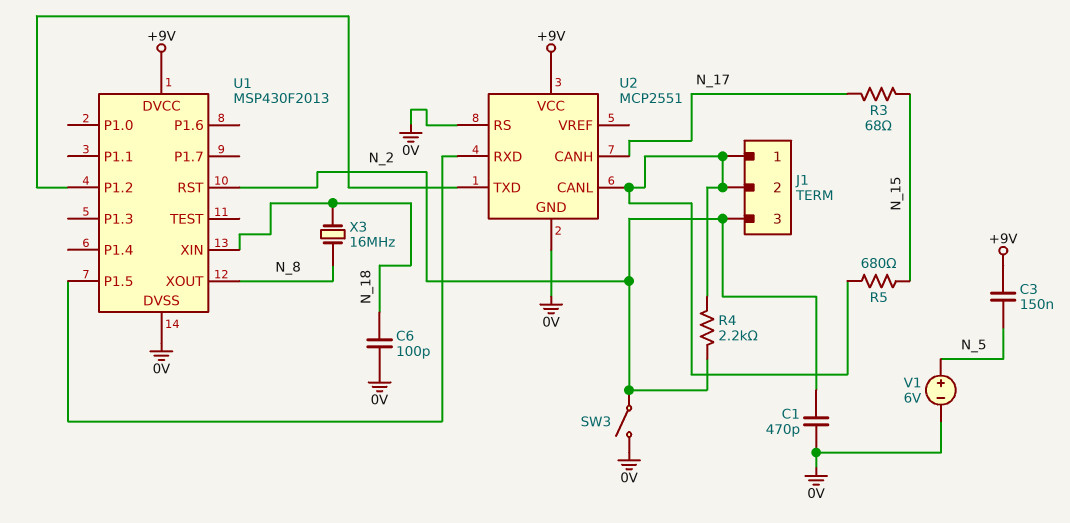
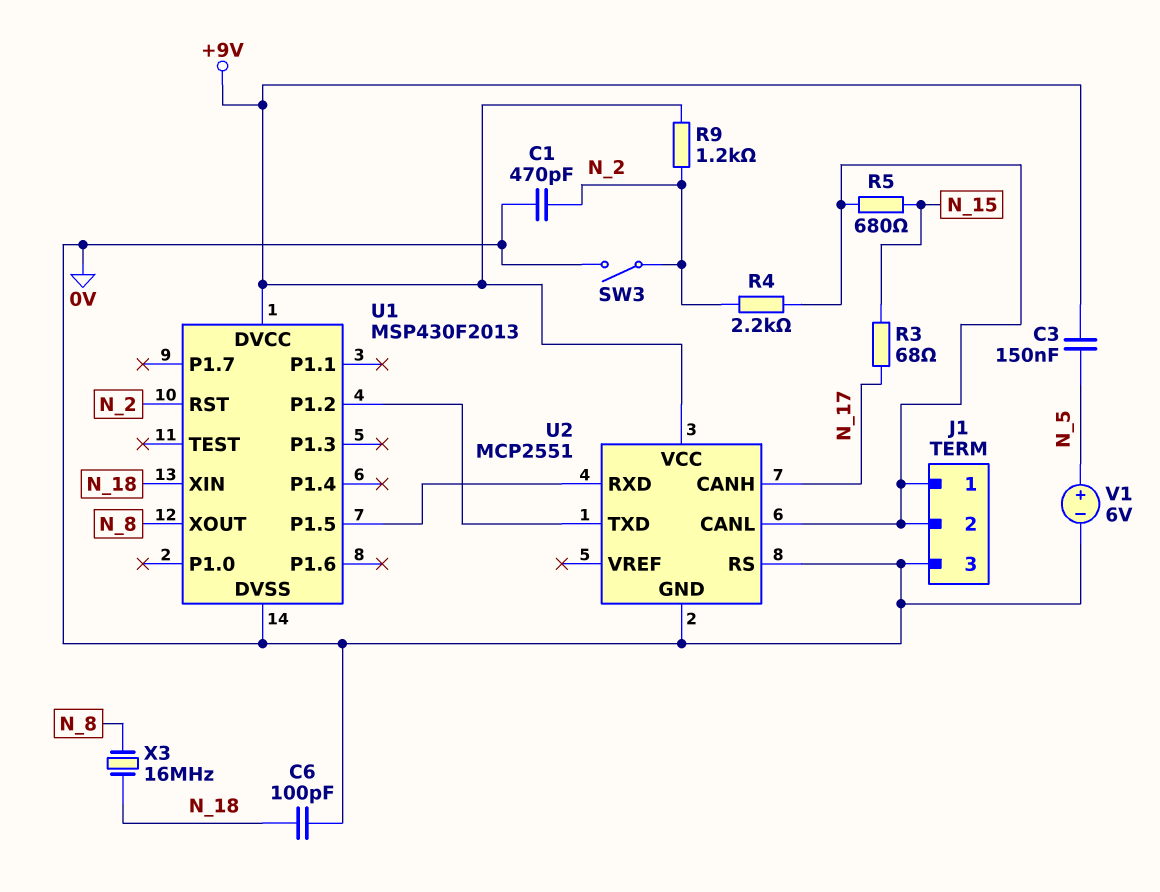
J1 pin 3: N_2 -> 0V
R9: none -> 1.2k (+9V, N_2)

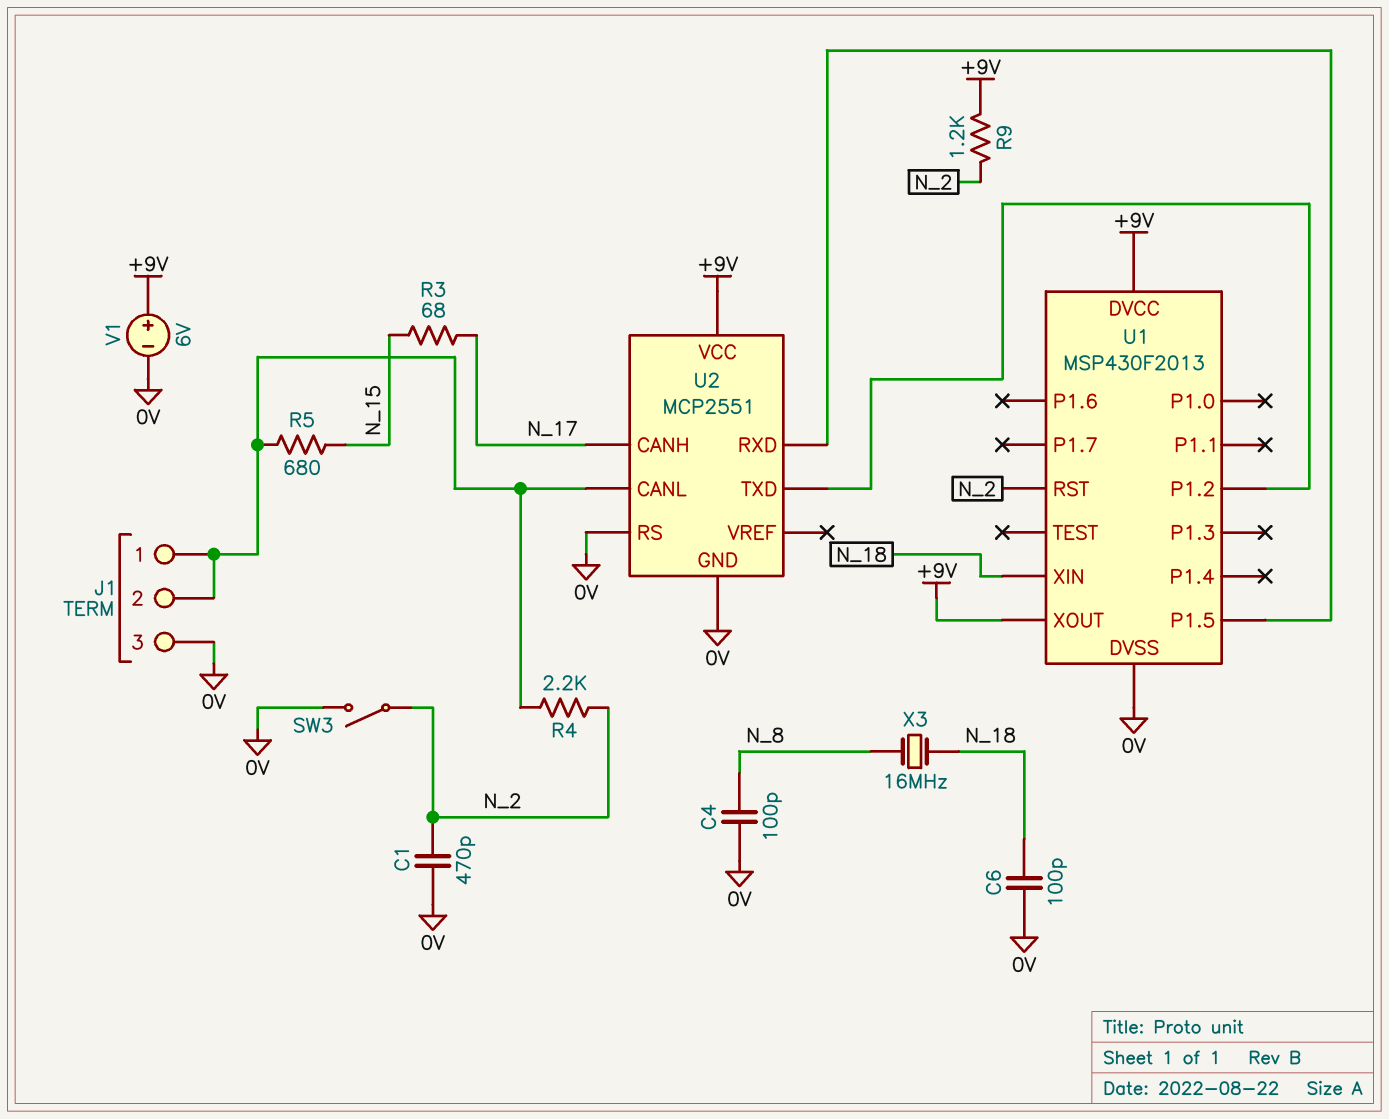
C3: 150nF (+9V, N_5) -> none
C4: none -> 100pF (0V, N_8)
U1 pin XOUT: N_8 -> +9V
V1: 6V (plus N_5, minus 0V) -> 6V (plus +9V, minus 0V)

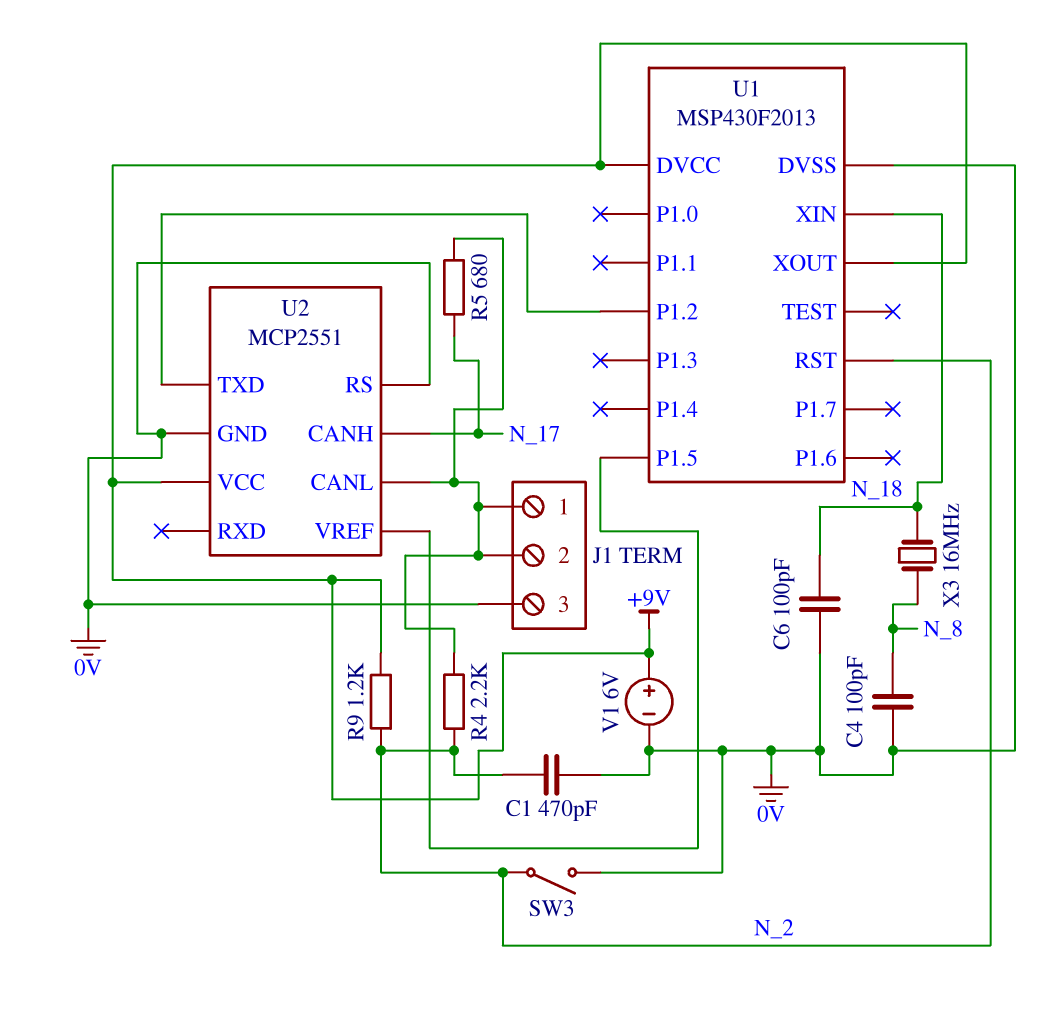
R3: 68 (N_15, N_17) -> none
R5: 680 (J1/1, N_15) -> 680 (J1/1, N_17)
U2 pin RXD: U1/P1.5 -> none
U2 pin VREF: none -> U1/P1.5

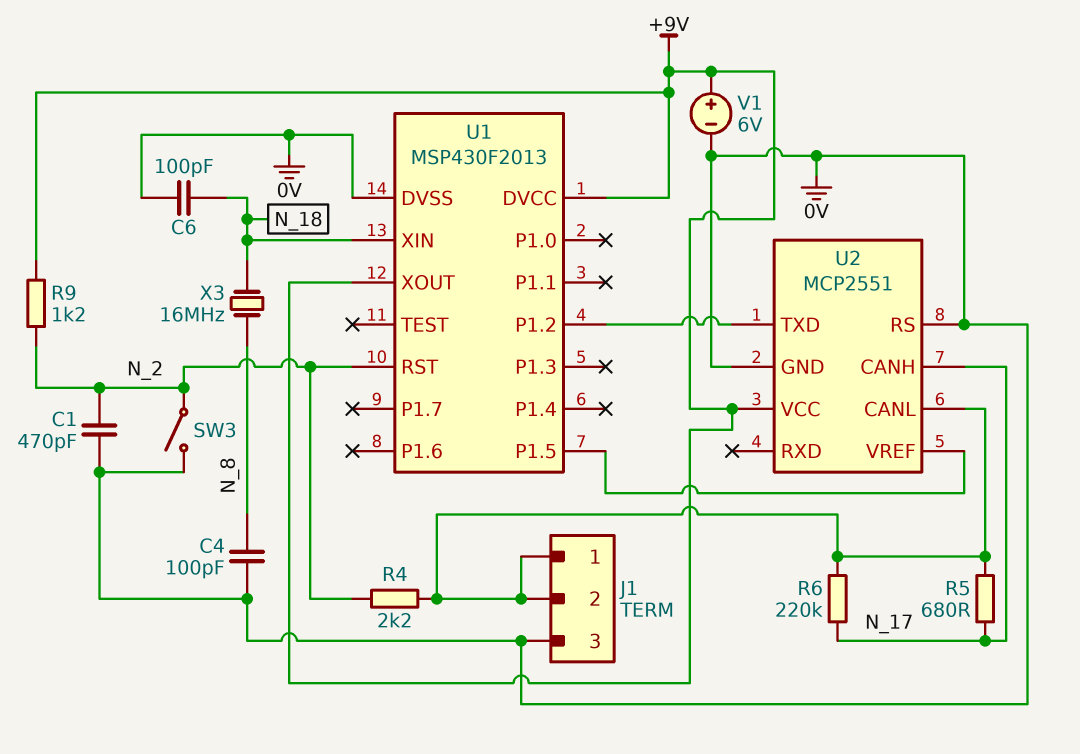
R6: none -> 220k (J1/1, N_17)

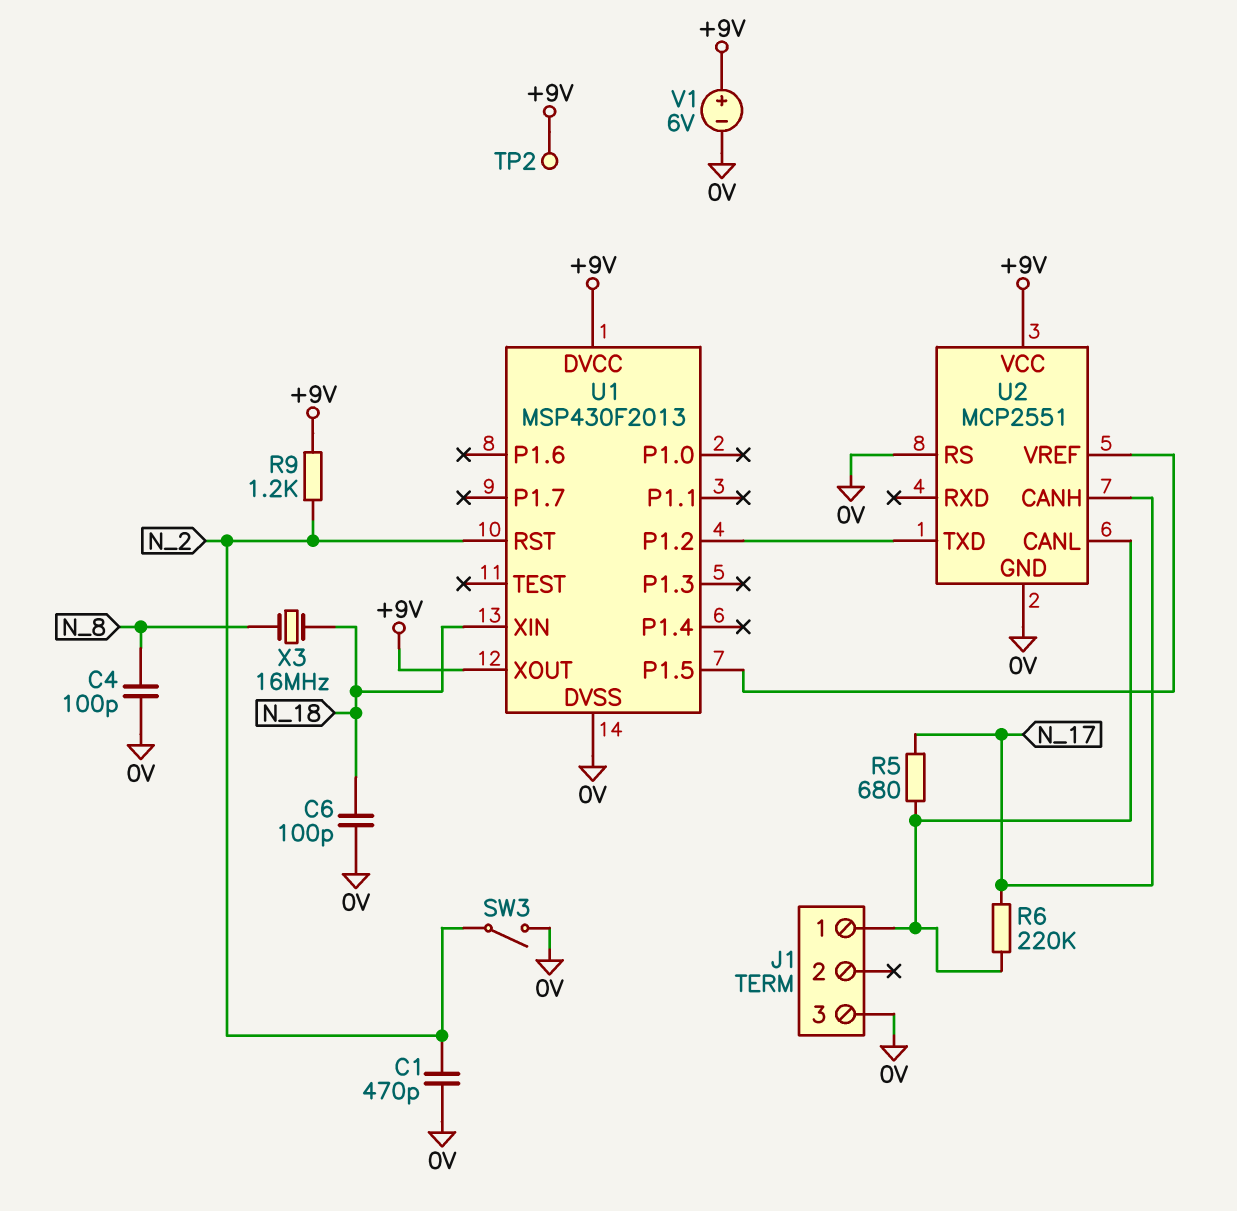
J1 pin 2: J1/1 -> none
R4: 2.2k (J1/1, N_2) -> none
TP2: none -> test point (+9V)

